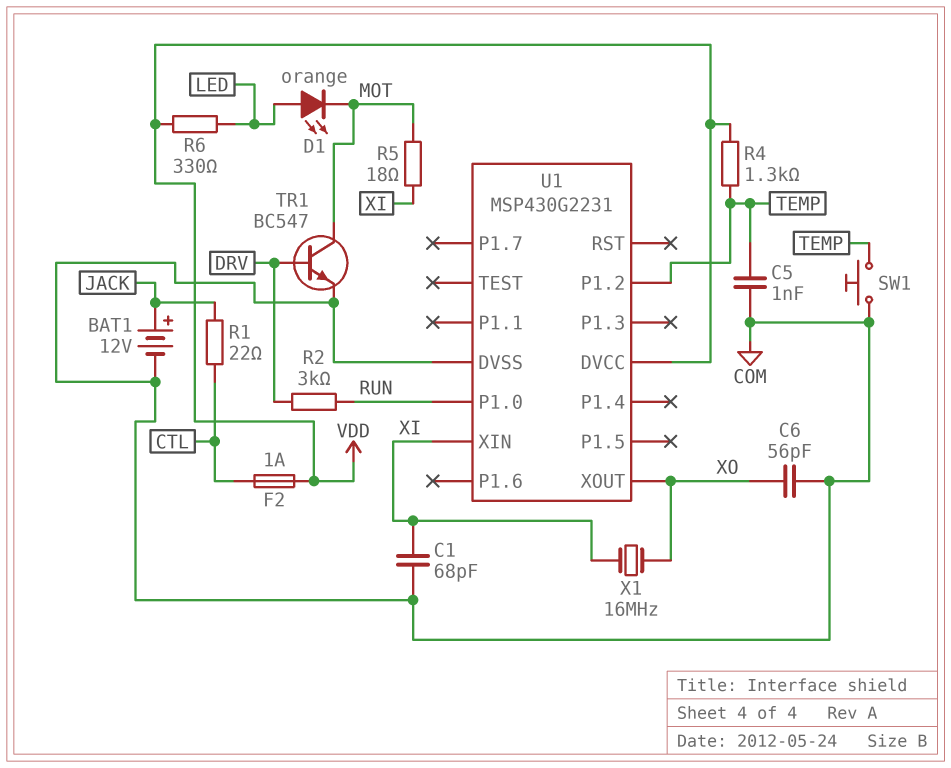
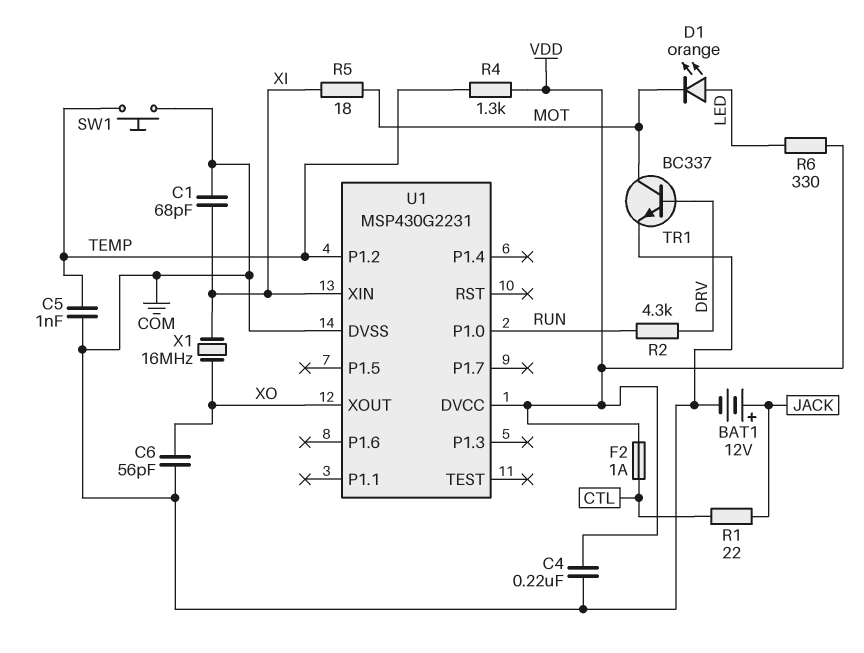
C4: none -> 220nF (COM, VDD)
R2: 3k (DRV, RUN) -> 4.3k (DRV, RUN)
TR1: NPN BC547 (B DRV, C MOT, E COM) -> NPN BC337 (B DRV, C MOT, E COM)

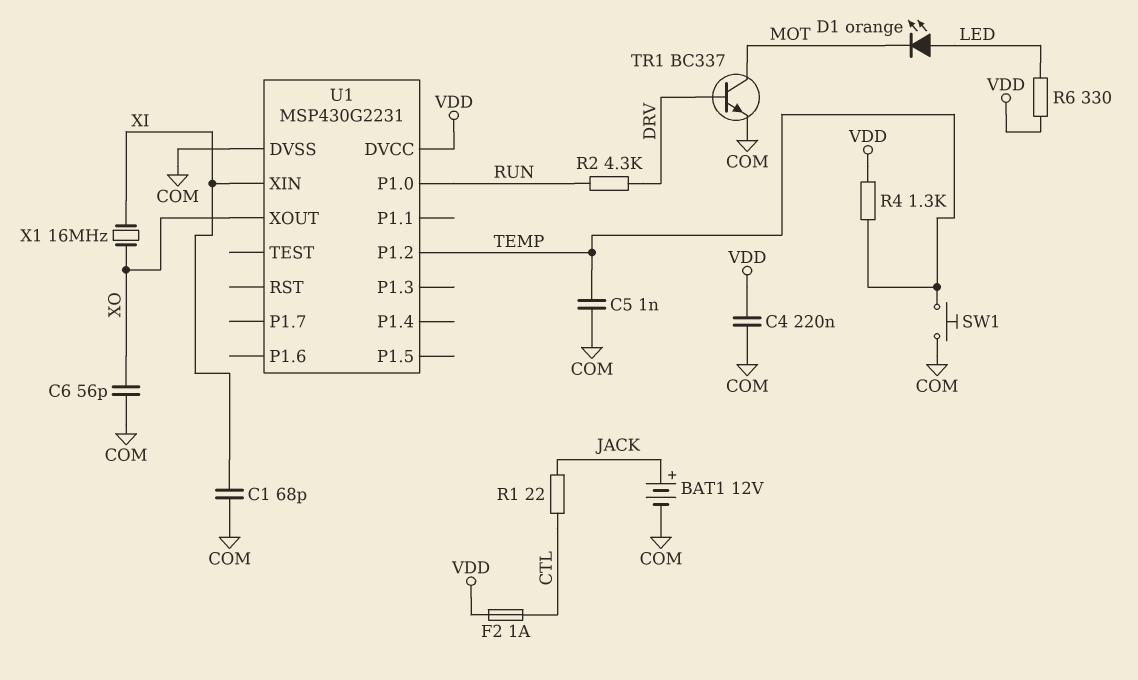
R5: 18 (MOT, XI) -> none

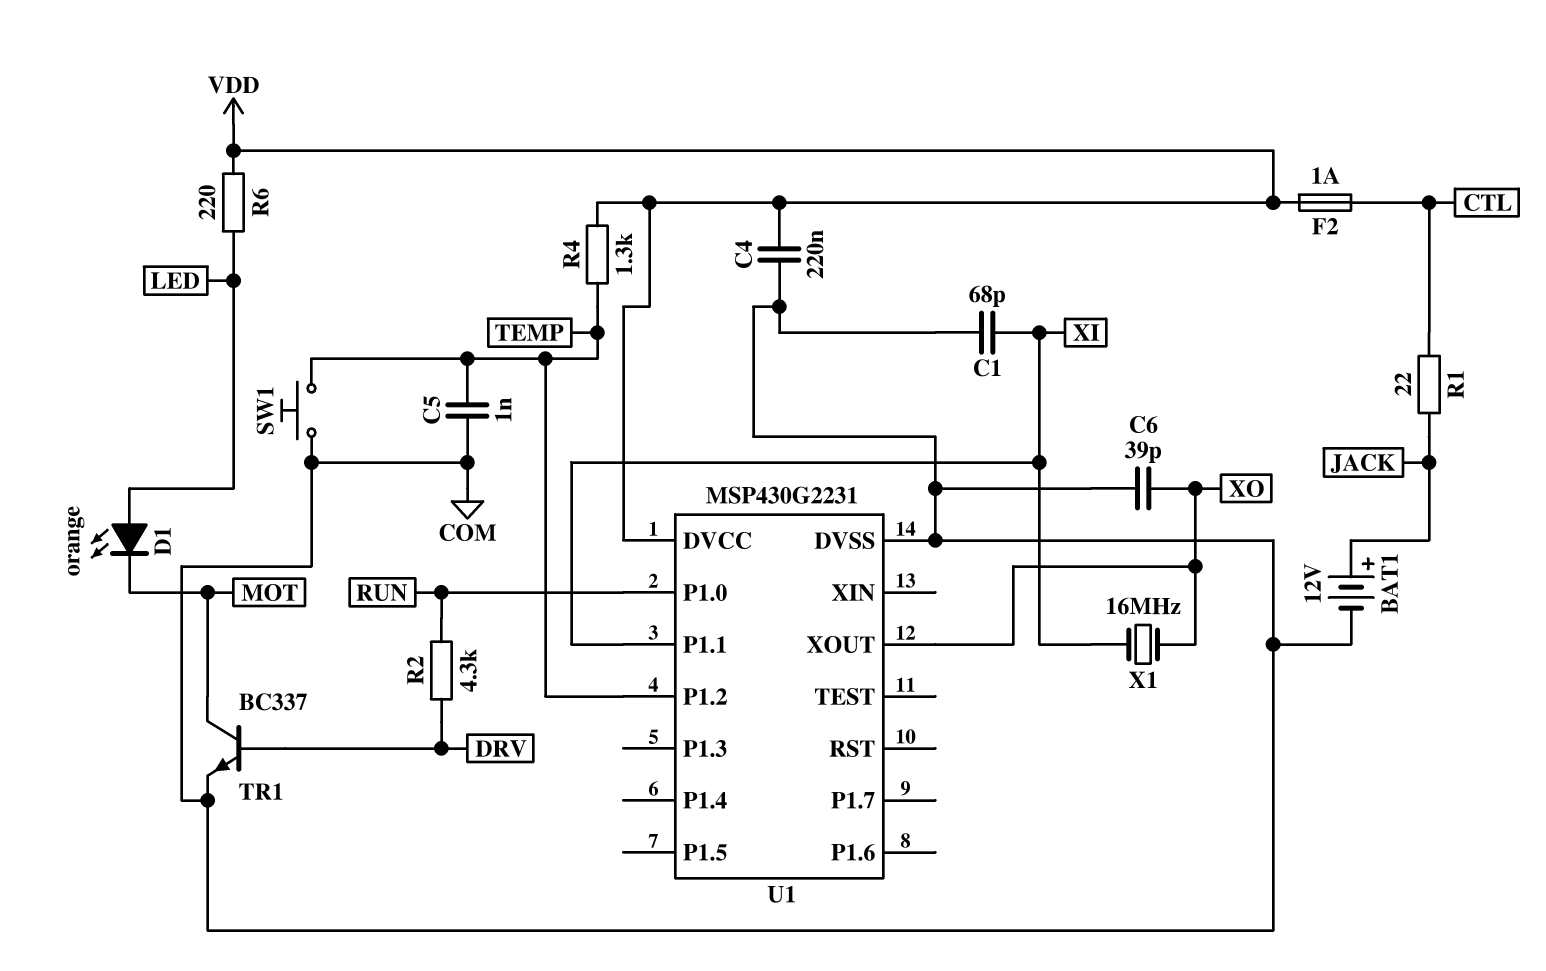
C6: 56pF (COM, XO) -> 39pF (COM, XO)
R6: 330 (LED, VDD) -> 220 (LED, VDD)
U1 pin P1.1: none -> XI
U1 pin XIN: XI -> none

